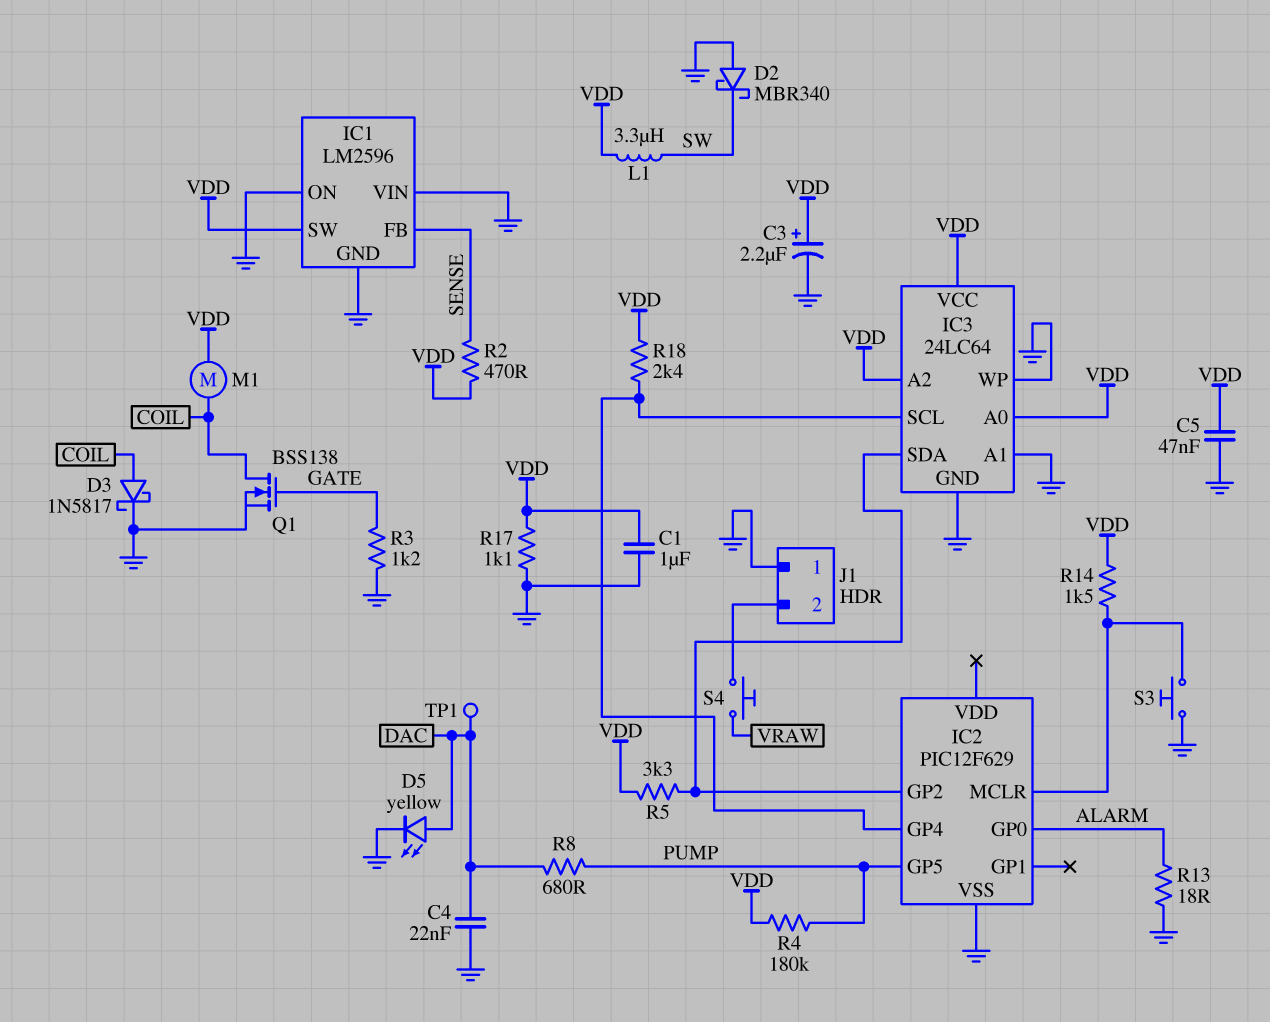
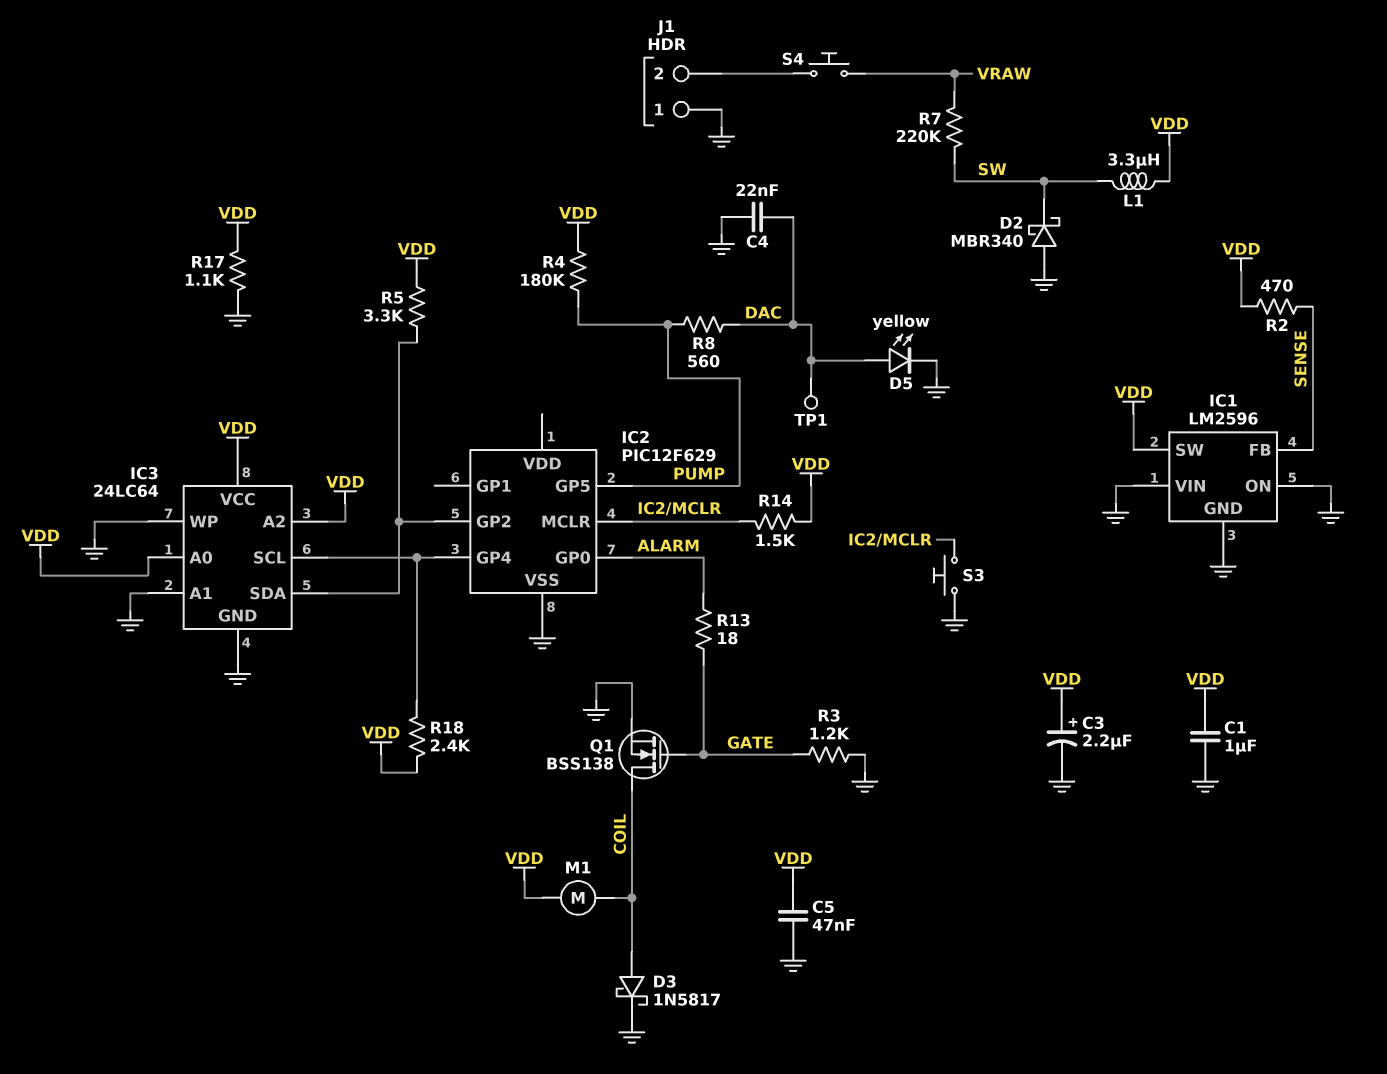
R7: none -> 220k (SW, VRAW)
R8: 680 (DAC, PUMP) -> 560 (DAC, PUMP)
R13: 18 (ALARM, GND) -> 18 (ALARM, GATE)

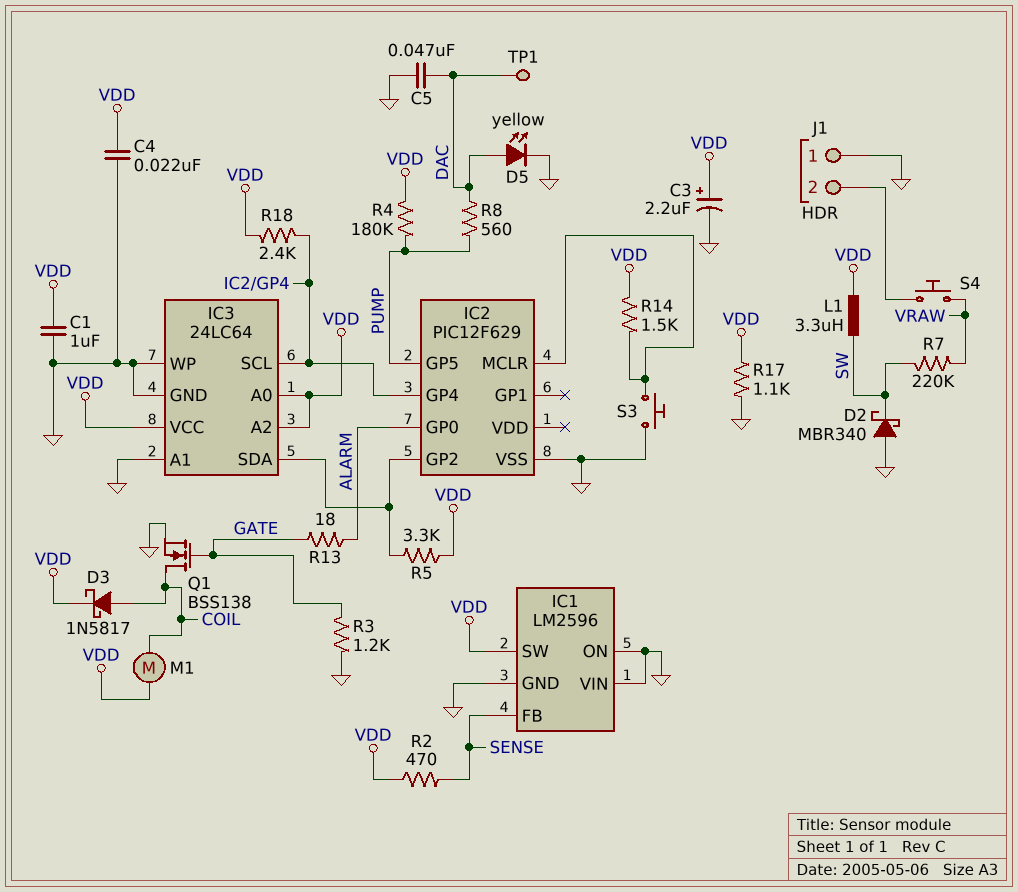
C4: 22nF (DAC, GND) -> 22nF (GND, VDD)
C5: 47nF (GND, VDD) -> 47nF (DAC, GND)
D3: schottky 1N5817 (A COIL, K GND) -> schottky 1N5817 (A COIL, K VDD)

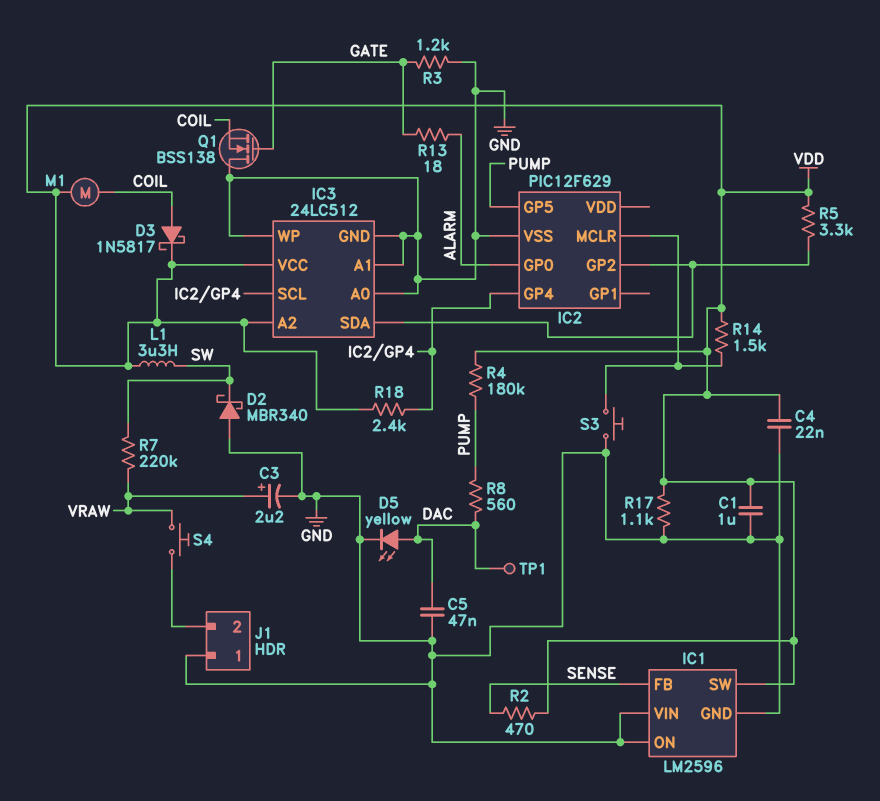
C3: 2.2uF (plus VDD, minus GND) -> 2.2uF (plus VRAW, minus GND)
IC3: 24LC64 -> 24LC512
IC3 pin A0: VDD -> GND
Q1: NMOS BSS138 (G GATE, D COIL, S GND) -> NMOS BSS138 (G GATE, D GND, S COIL)

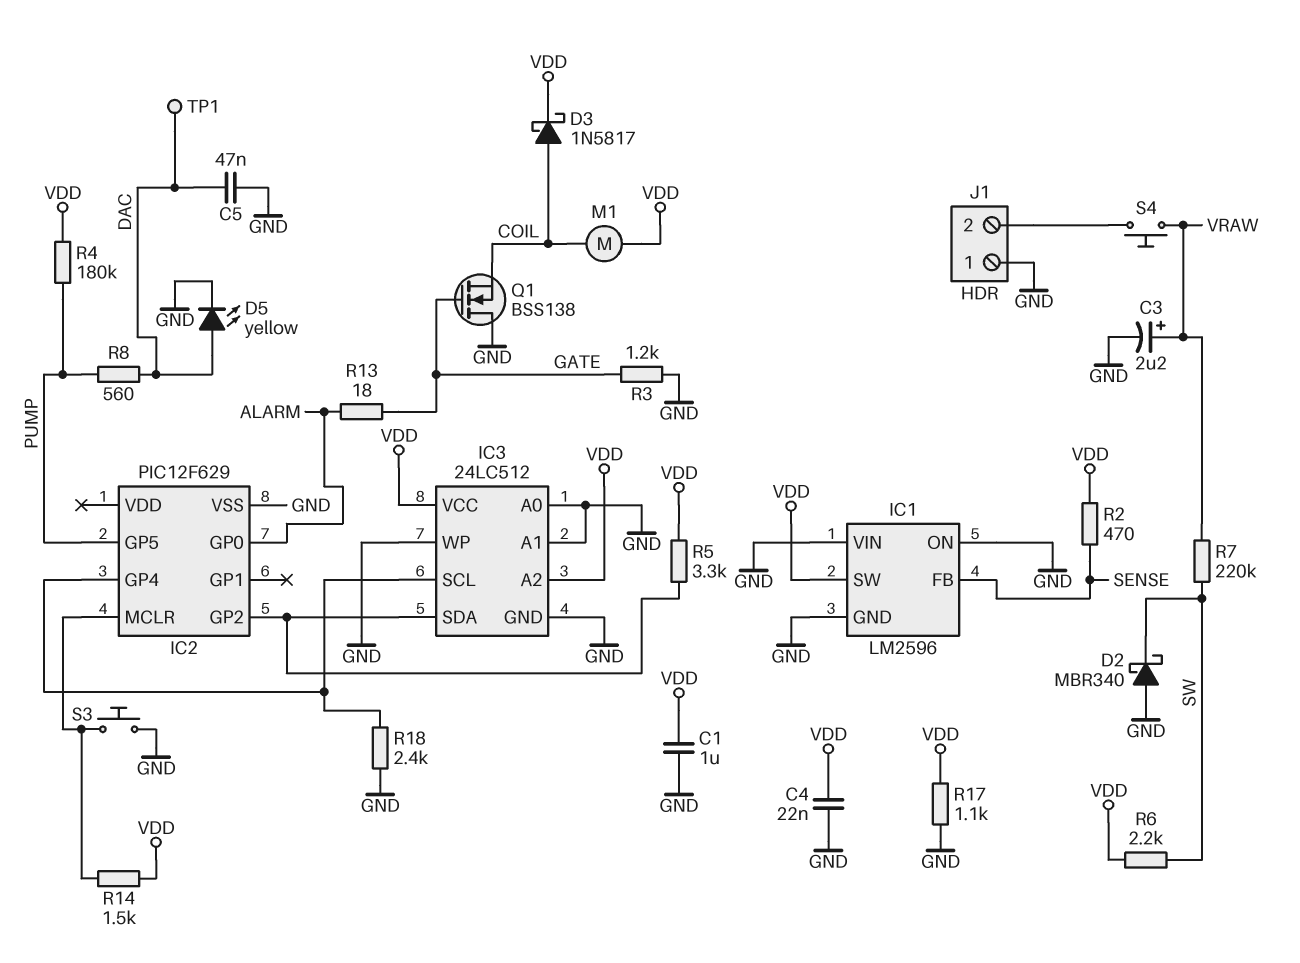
L1: 3.3uH (SW, VDD) -> none
R6: none -> 2.2k (SW, VDD)
R18: 2.4k (IC2/GP4, VDD) -> 2.4k (GND, IC2/GP4)

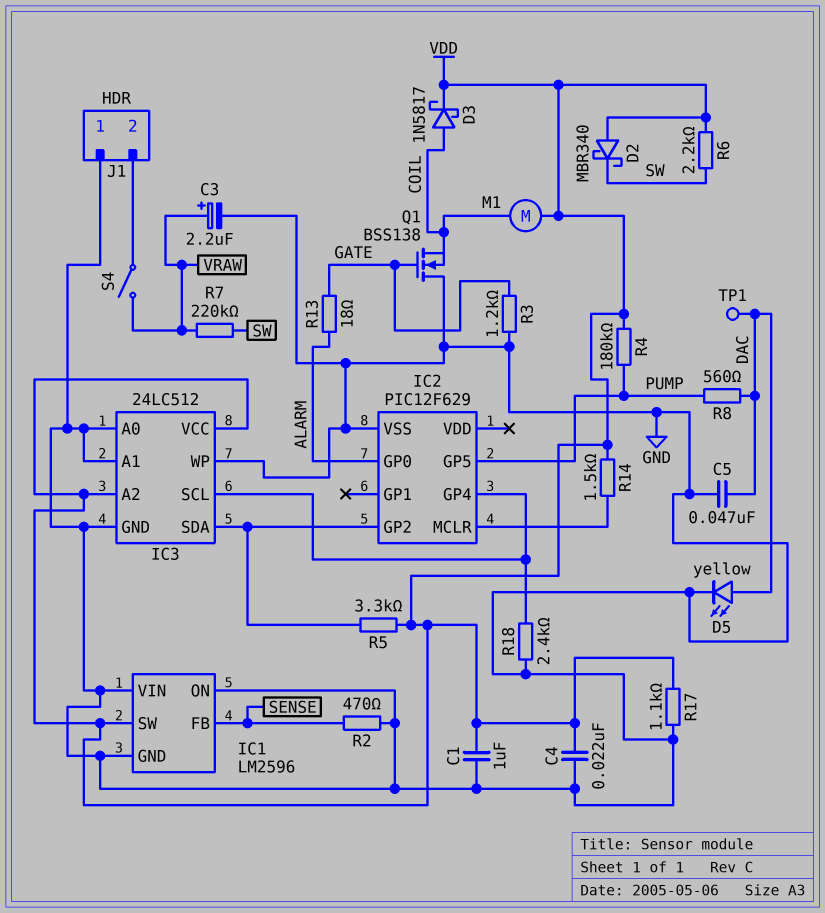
D2: schottky MBR340 (A GND, K SW) -> schottky MBR340 (A VDD, K SW)
R2: 470 (SENSE, VDD) -> 470 (GND, SENSE)
S3: button (GND, IC2/MCLR) -> none
S4: button (J1/2, VRAW) -> switch (J1/2, VRAW)

